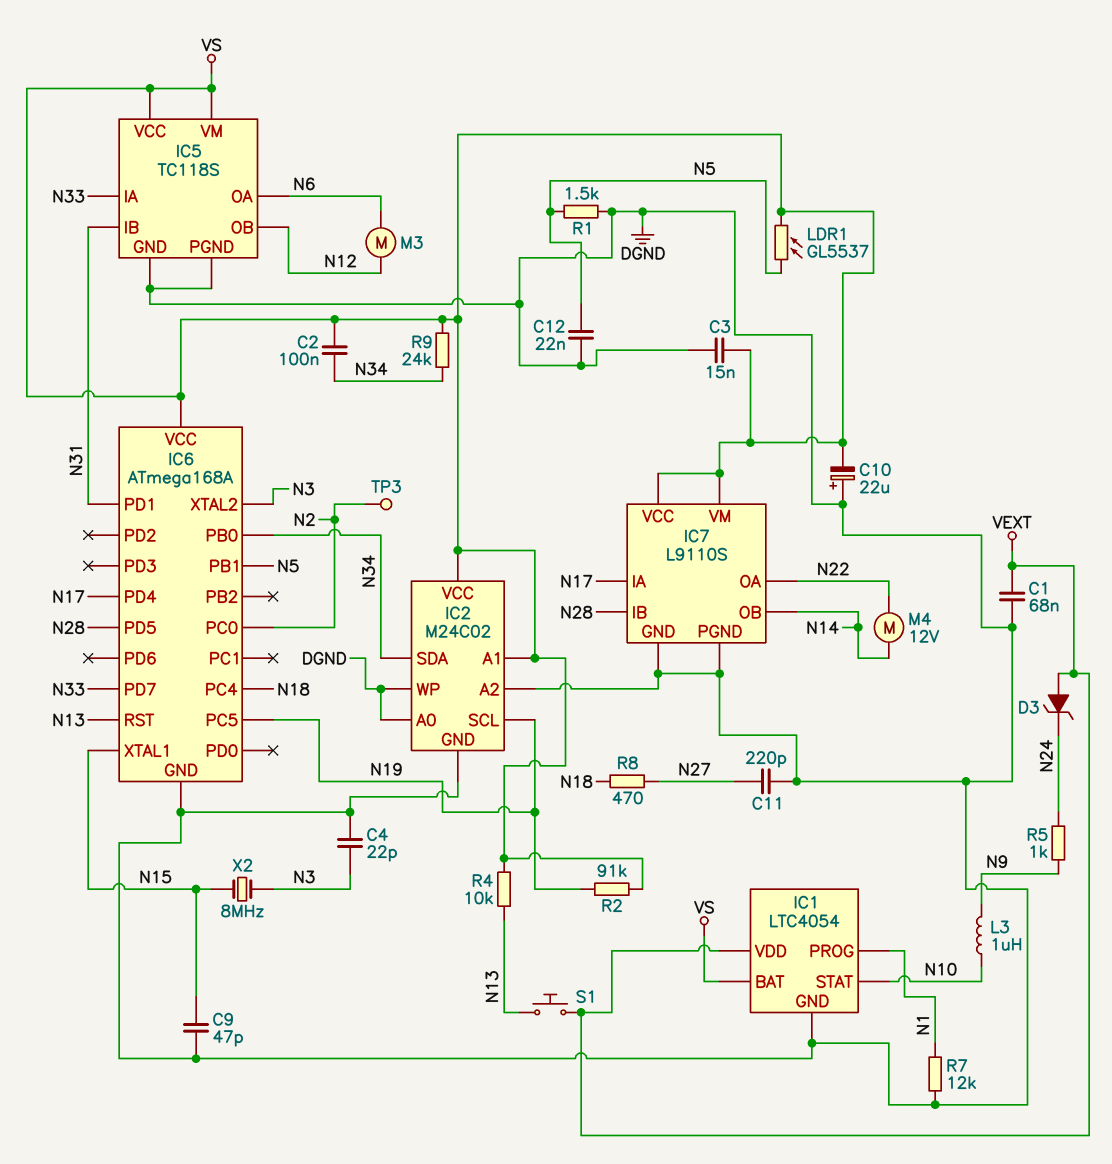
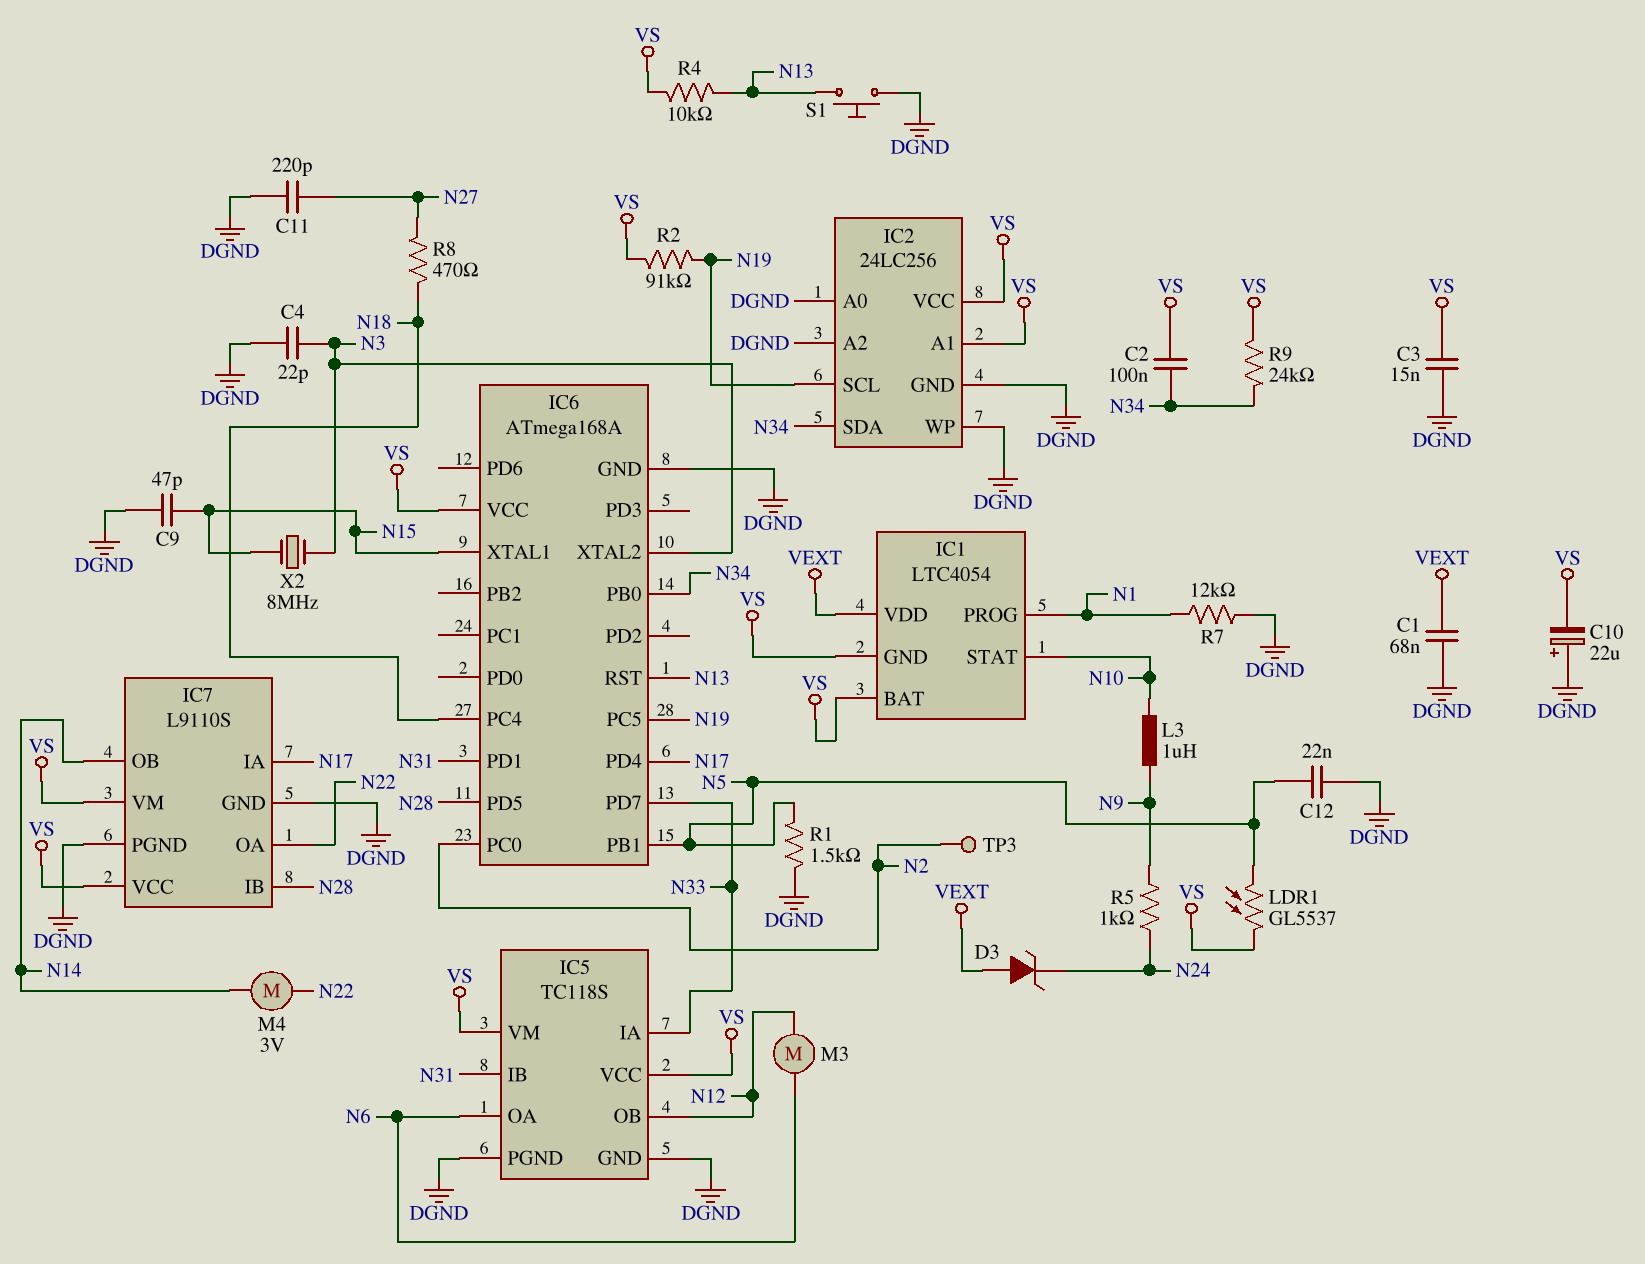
IC1 pin GND: DGND -> VS
IC2: M24C02 -> 24LC256
M4: motor 12V (N14, N22) -> motor 3V (N14, N22)
S1: button (N13, VEXT) -> button (DGND, N13)

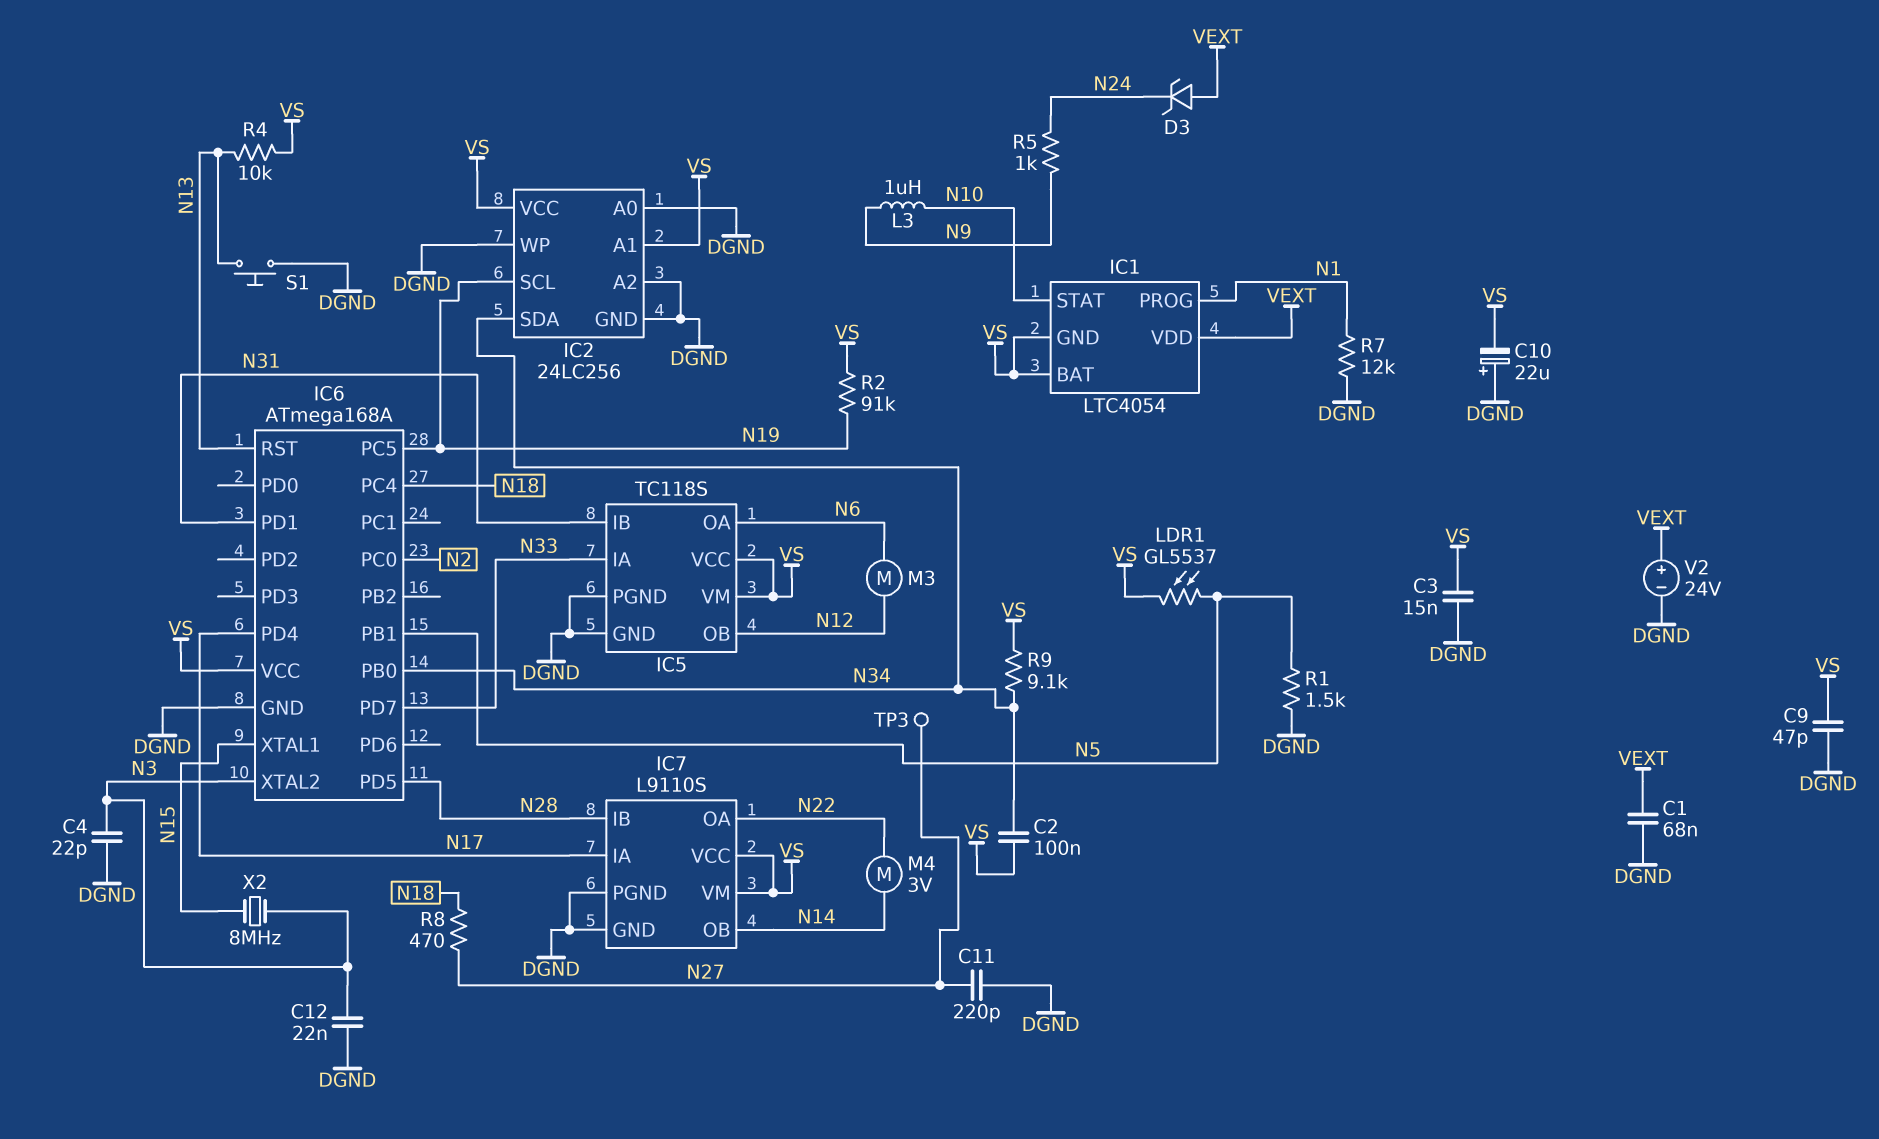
C9: 47pF (DGND, N15) -> 47pF (DGND, VS)
C12: 22nF (DGND, N5) -> 22nF (DGND, N3)
R9: 24k (N34, VS) -> 9.1k (N34, VS)
TP3: test point (N2) -> test point (N27)
V2: none -> 24V (plus VEXT, minus DGND)

